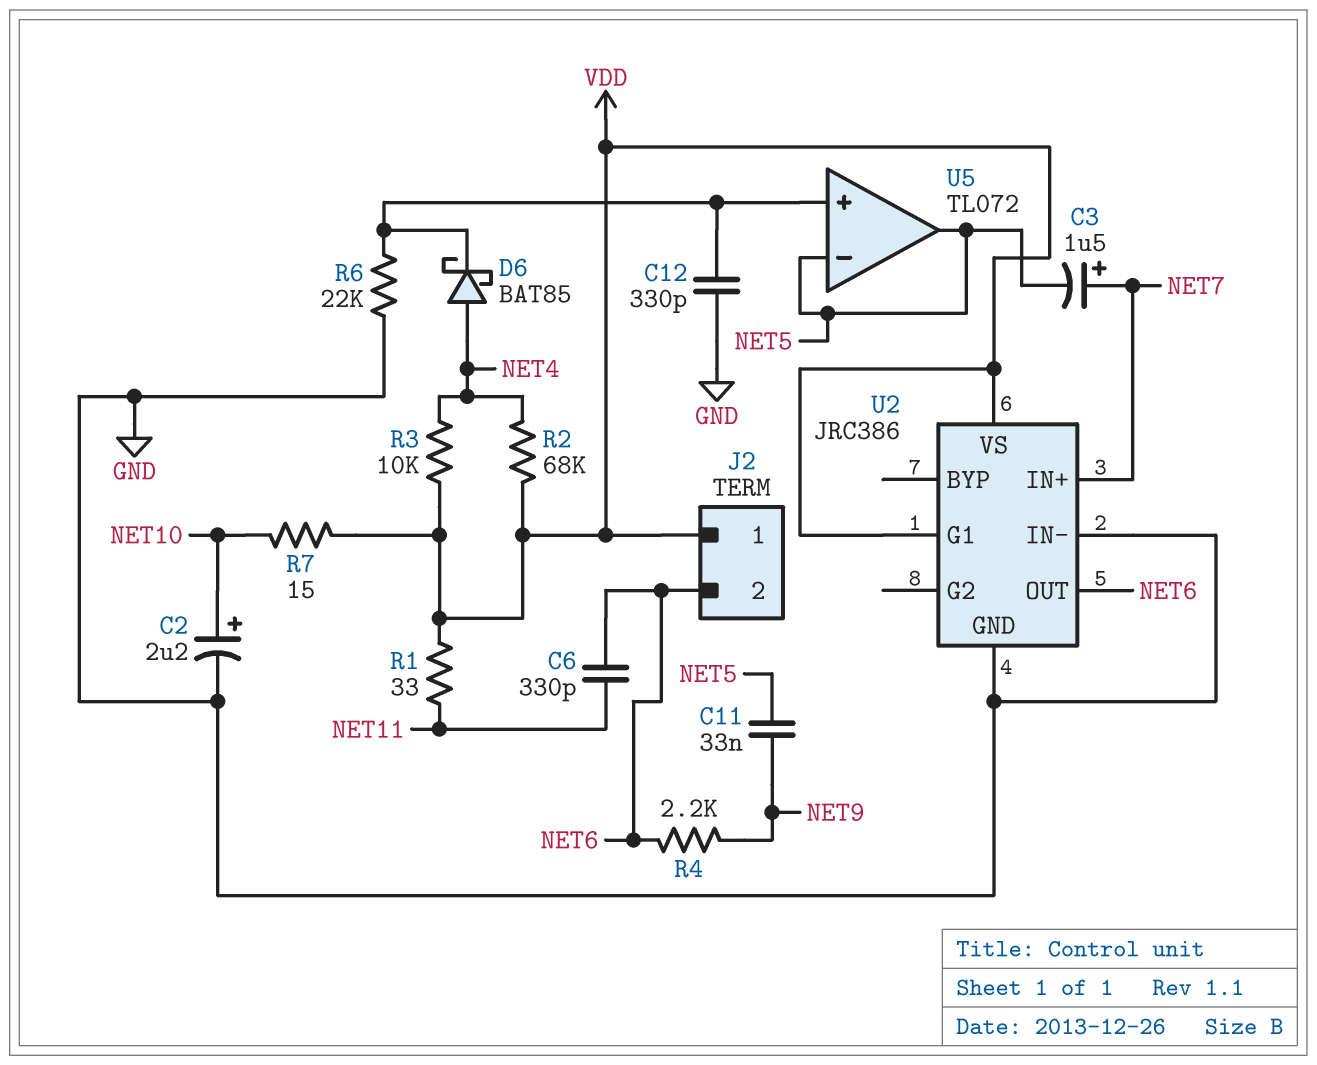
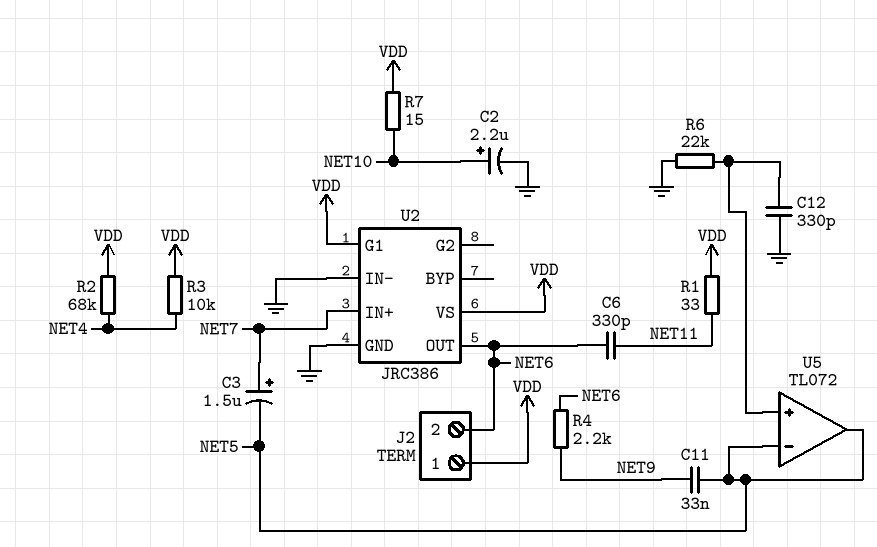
D6: schottky BAT85 (A NET4, K U5/in+) -> none

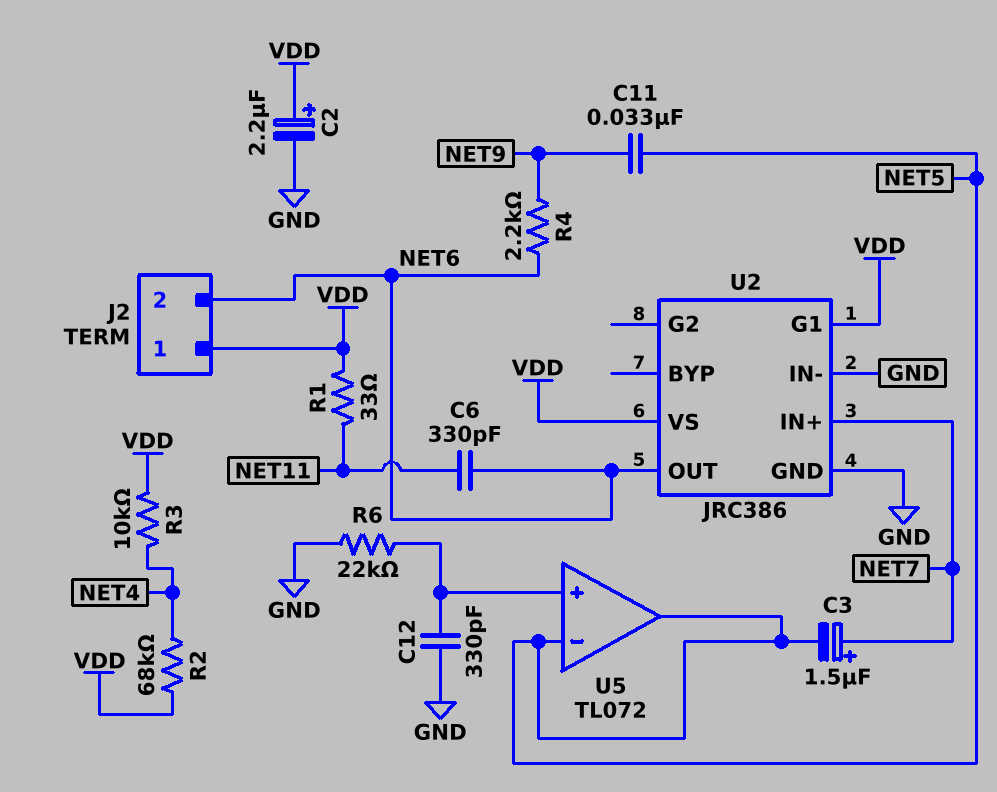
C2: 2.2uF (plus NET10, minus GND) -> 2.2uF (plus VDD, minus GND)
R7: 15 (NET10, VDD) -> none

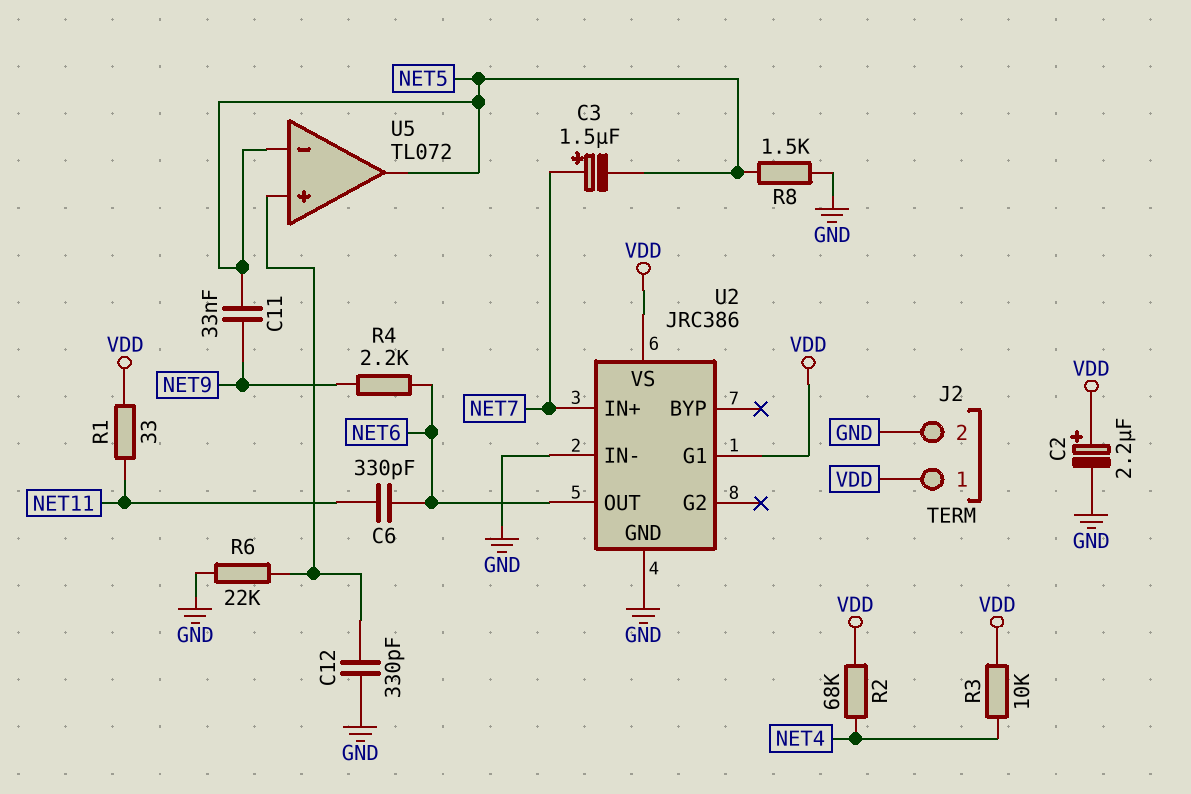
J2 pin 2: NET6 -> GND
R8: none -> 1.5k (GND, NET5)

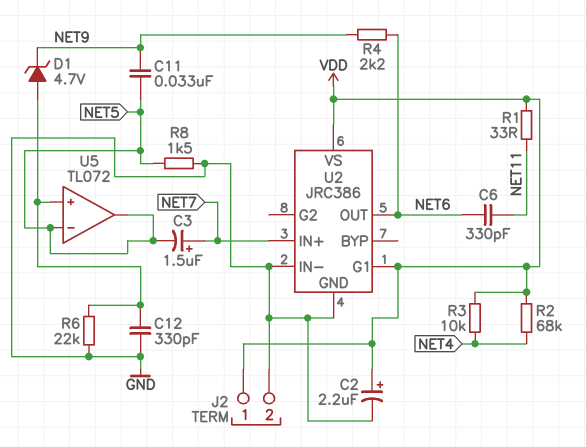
D1: none -> zener 4.7V (A U5/in+, K NET9)

